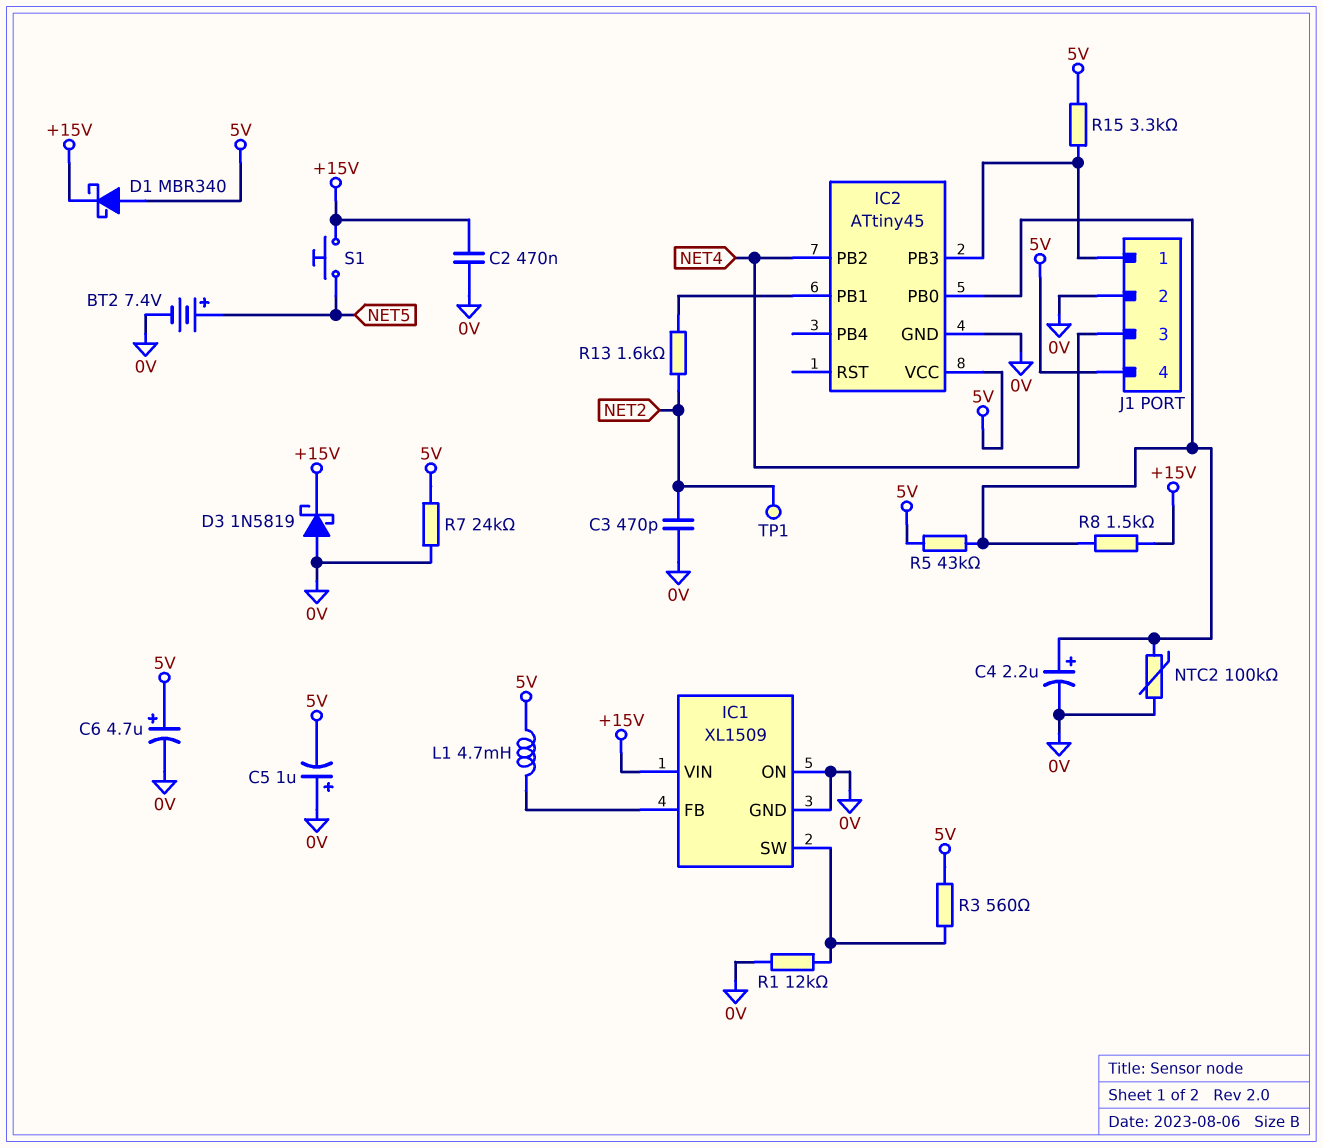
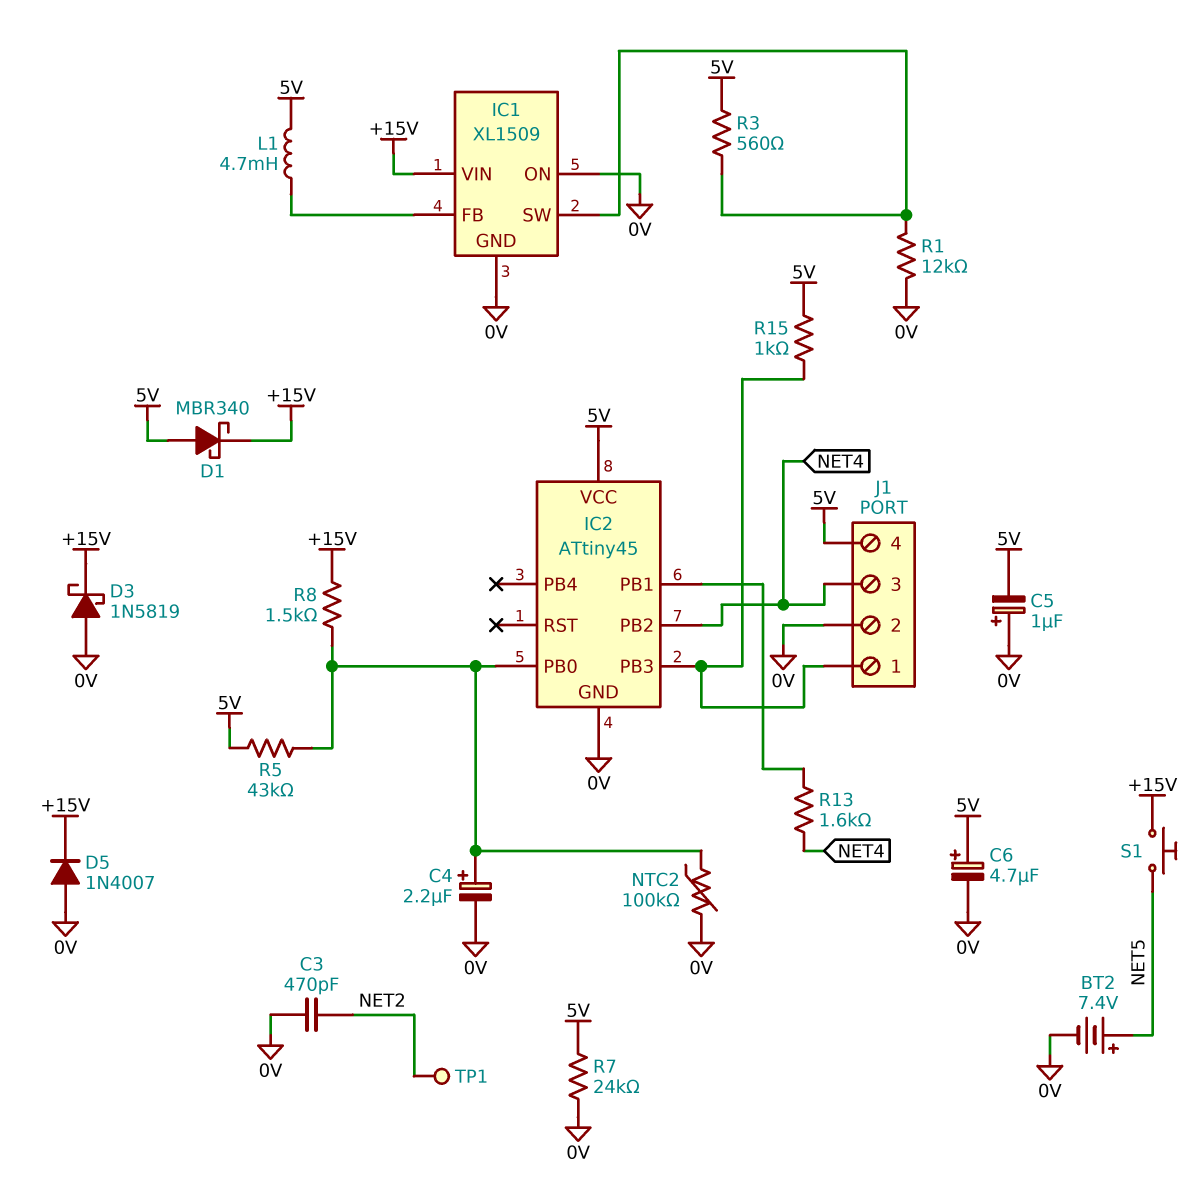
C2: 470nF (+15V, 0V) -> none
D5: none -> diode 1N4007 (A 0V, K +15V)
R13: 1.6k (IC2/PB1, NET2) -> 1.6k (IC2/PB1, NET4)
R15: 3.3k (5V, IC2/PB3) -> 1k (5V, IC2/PB3)

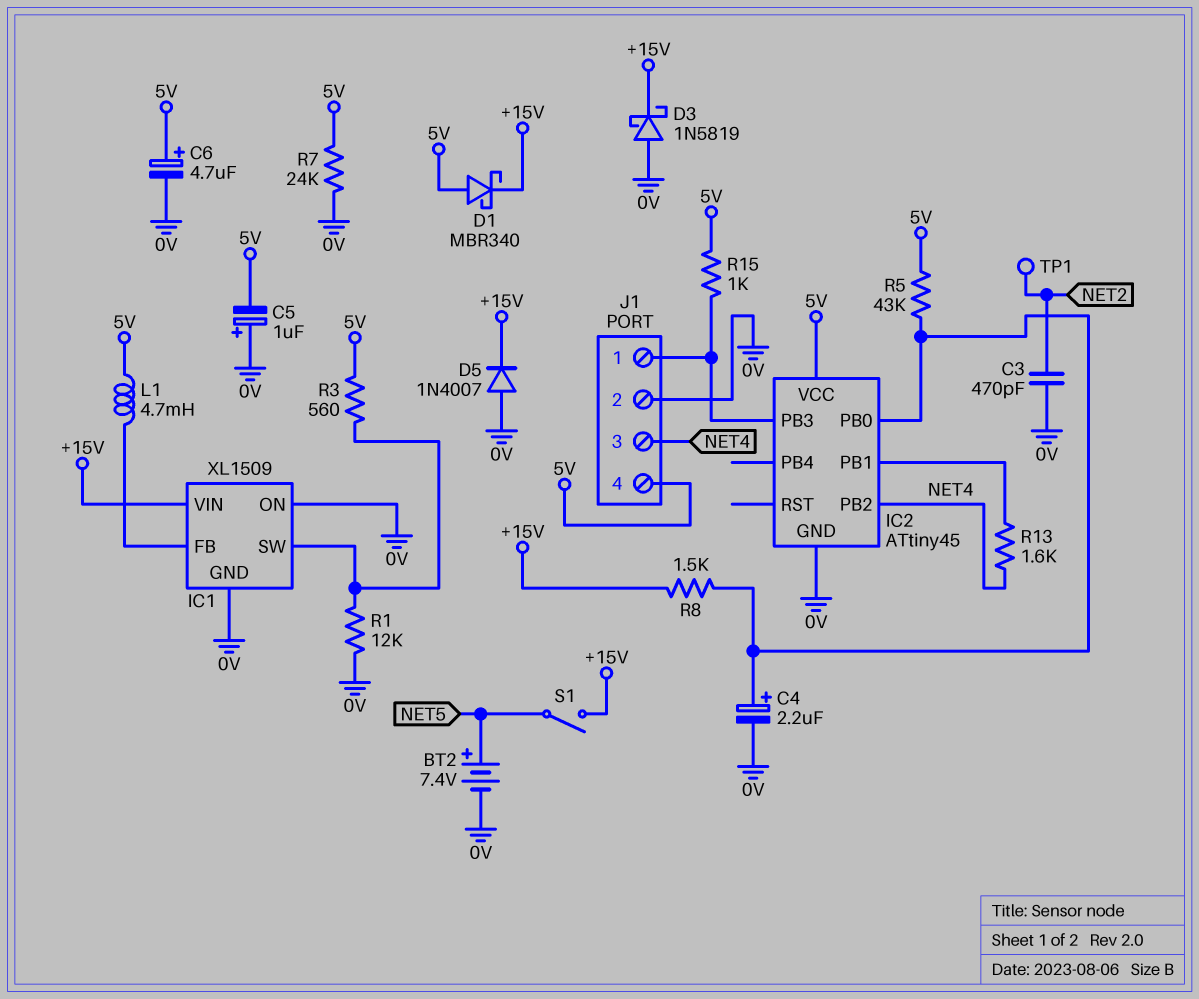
NTC2: 100k (0V, IC2/PB0) -> none
S1: button (+15V, NET5) -> switch (+15V, NET5)

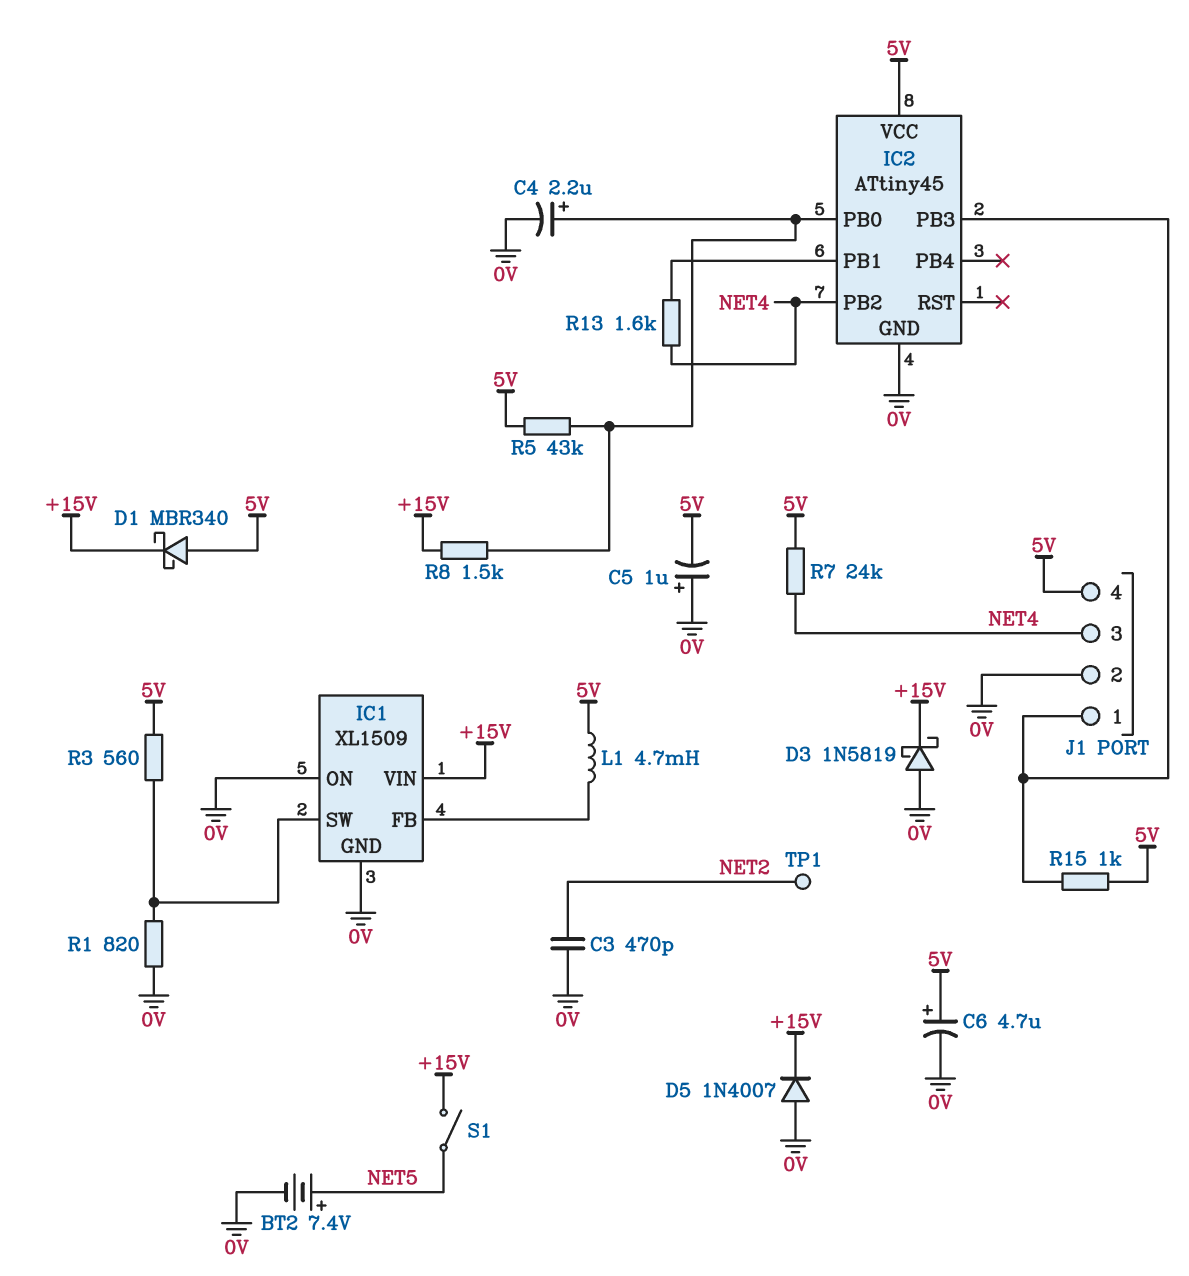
R1: 12k (0V, IC1/SW) -> 820 (0V, IC1/SW)
R7: 24k (0V, 5V) -> 24k (5V, NET4)

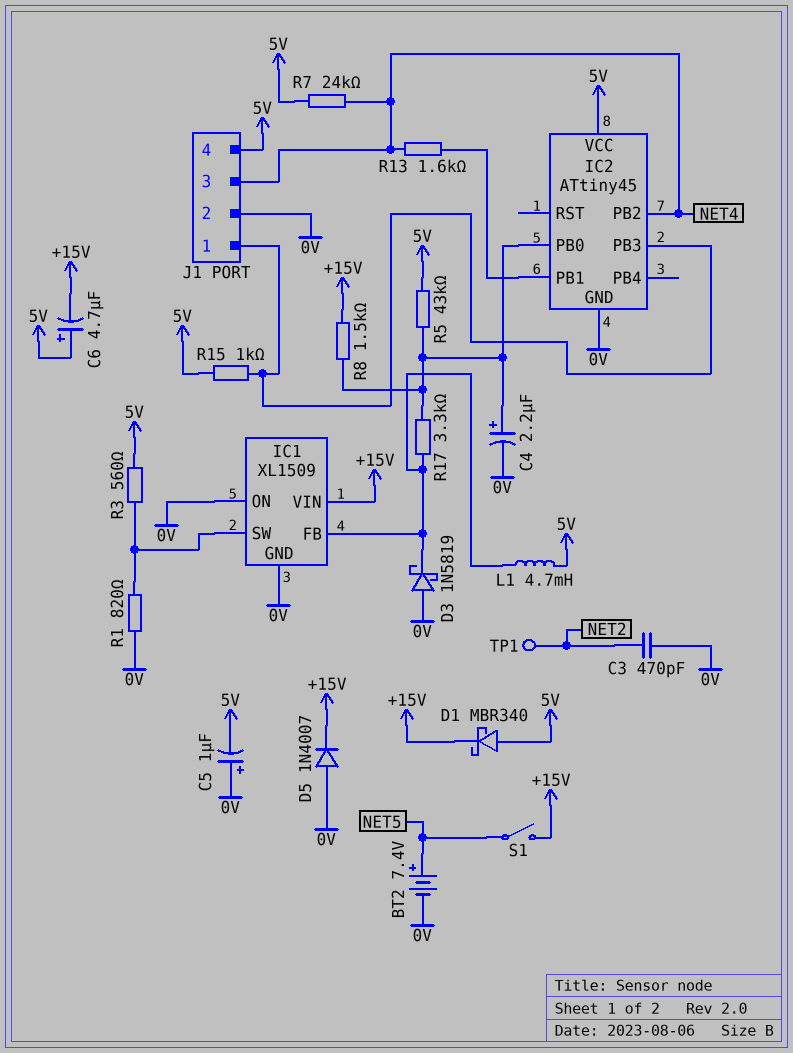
C6: 4.7uF (plus 5V, minus 0V) -> 4.7uF (plus 5V, minus +15V)
D3: schottky 1N5819 (A 0V, K +15V) -> schottky 1N5819 (A 0V, K IC1/FB)
R17: none -> 3.3k (IC1/FB, IC2/PB0)

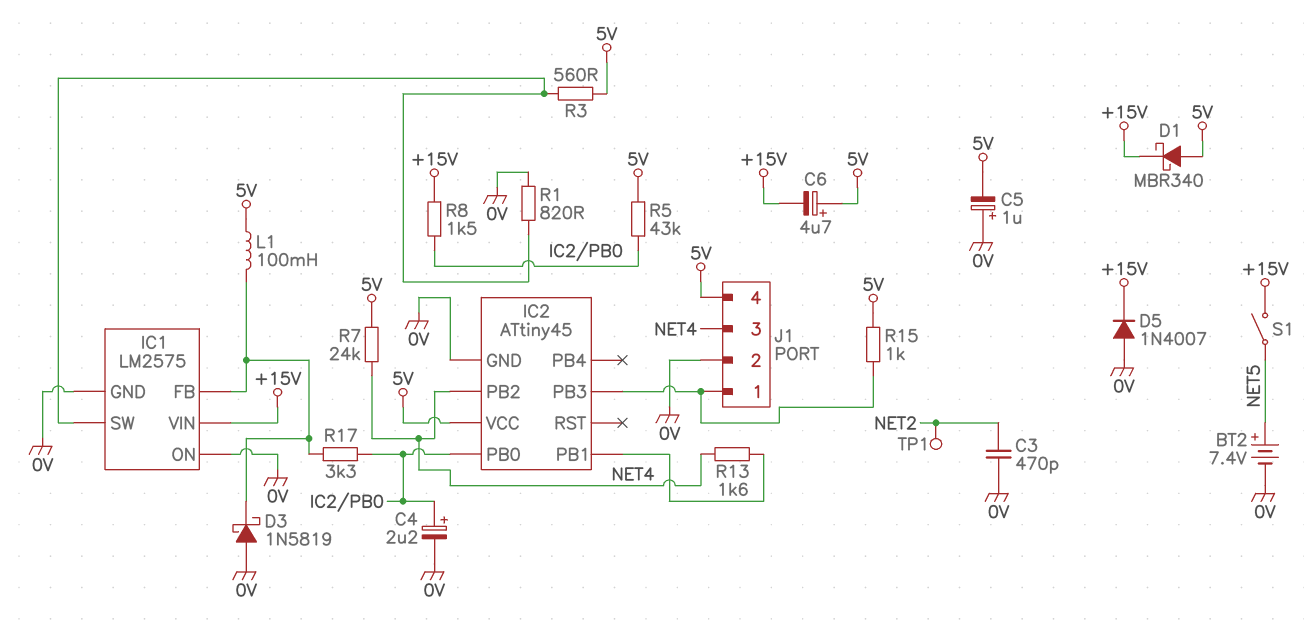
IC1: XL1509 -> LM2575
L1: 4.7mH (5V, IC1/FB) -> 100mH (5V, IC1/FB)

